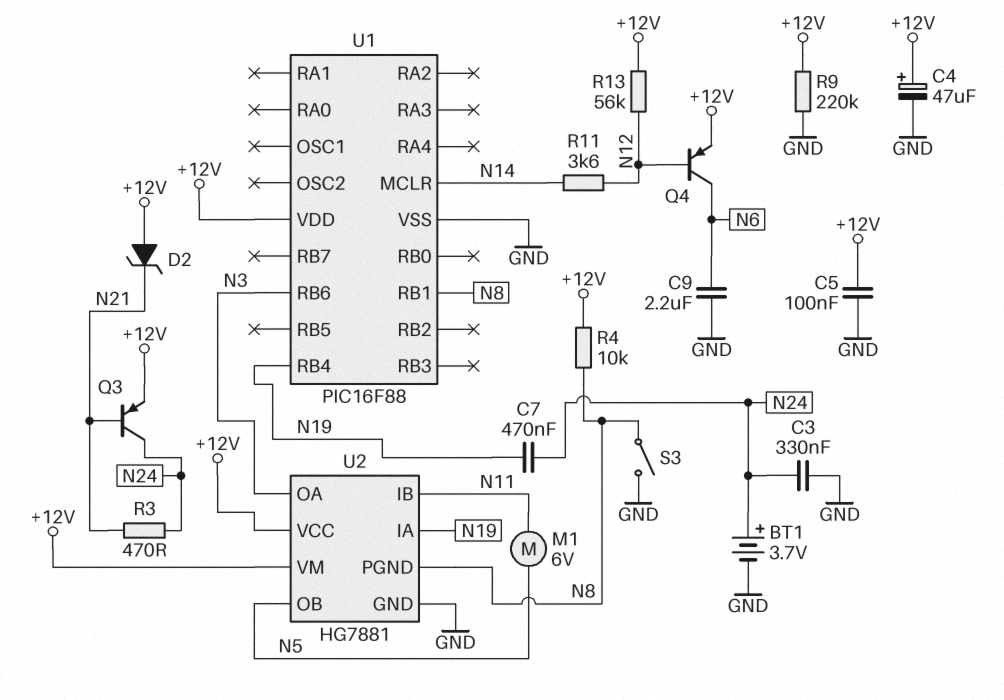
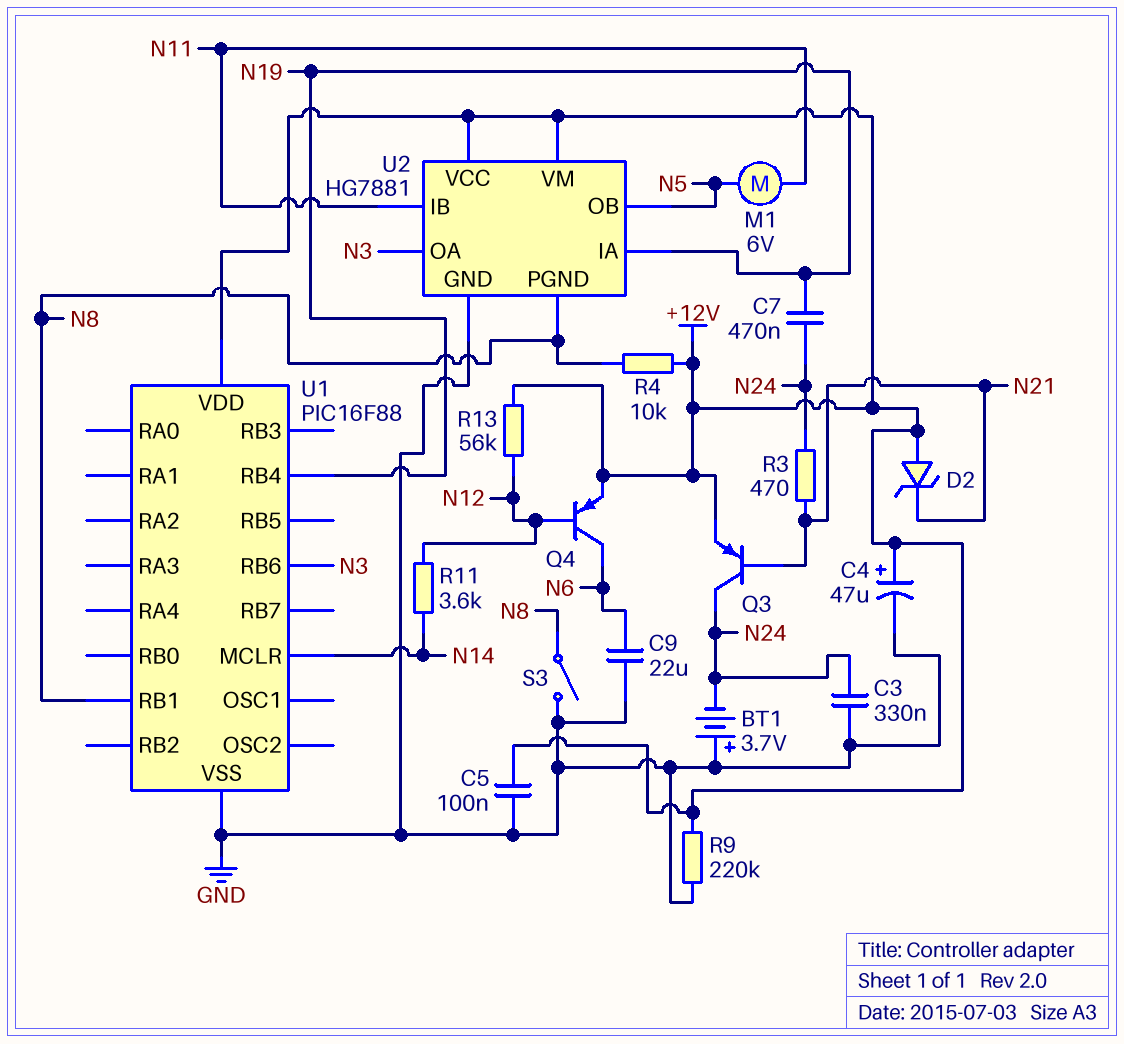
BT1: 3.7V (plus N24, minus GND) -> 3.7V (plus GND, minus N24)
C9: 2.2uF (GND, N6) -> 22uF (GND, N6)

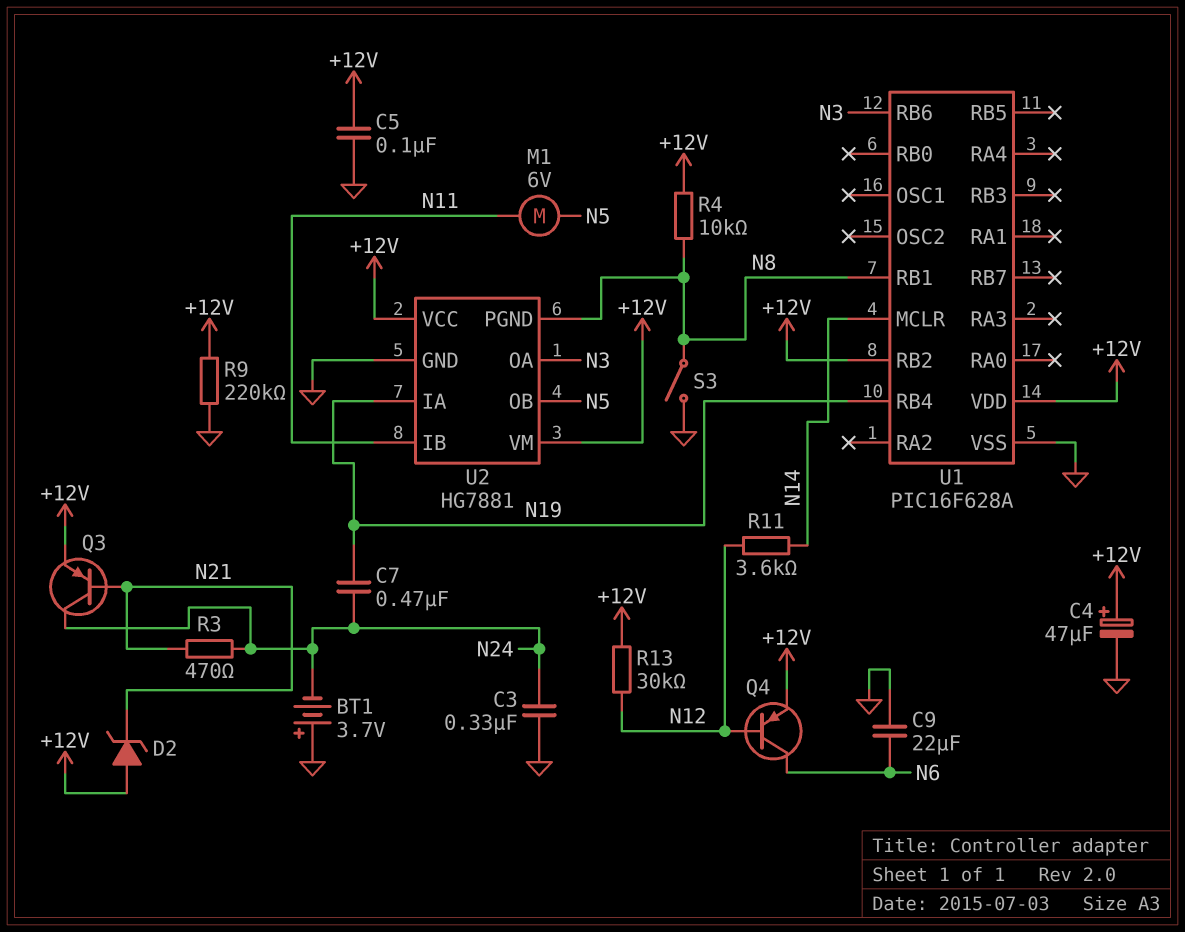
R13: 56k (+12V, N12) -> 30k (+12V, N12)
U1: PIC16F88 -> PIC16F628A
U1 pin RB2: none -> +12V

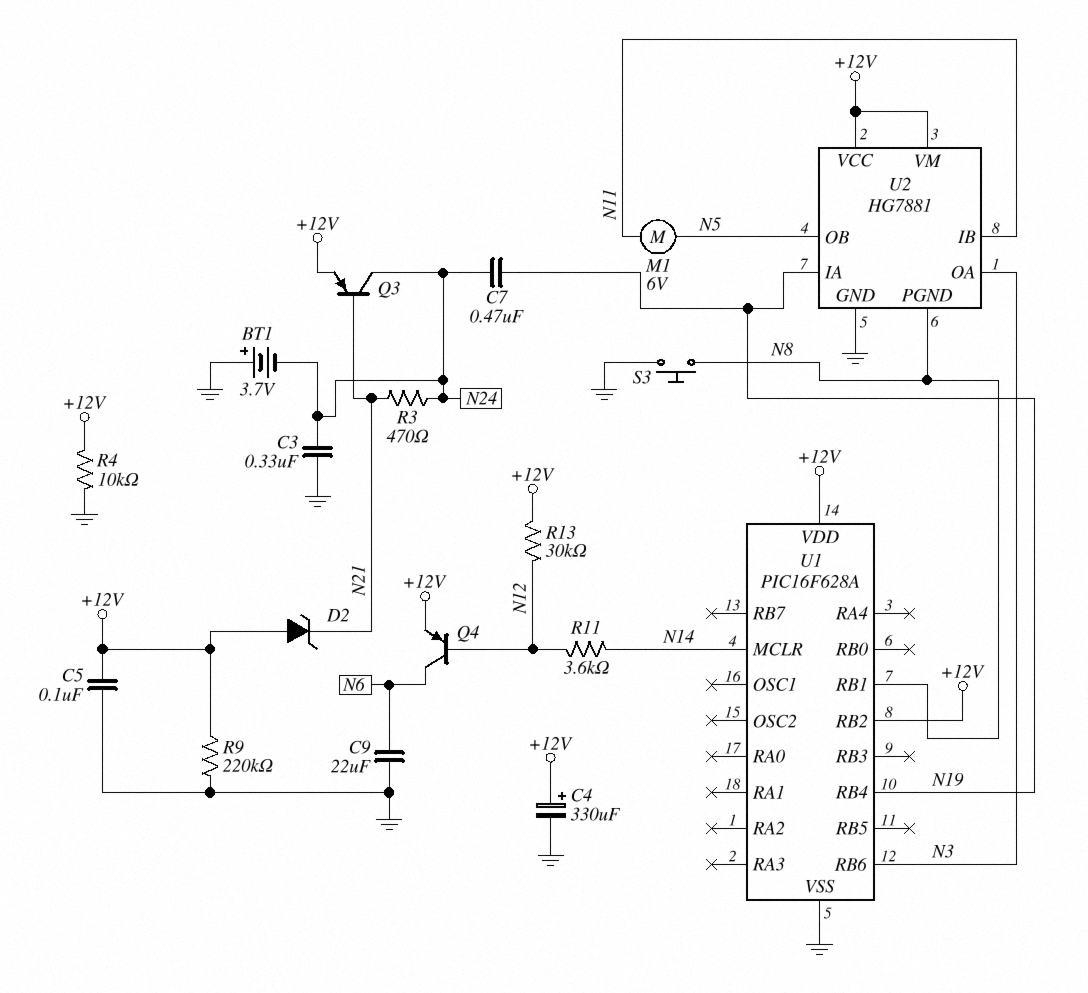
C4: 47uF (plus +12V, minus GND) -> 330uF (plus +12V, minus GND)
R4: 10k (+12V, N8) -> 10k (+12V, GND)
S3: switch (GND, N8) -> button (GND, N8)

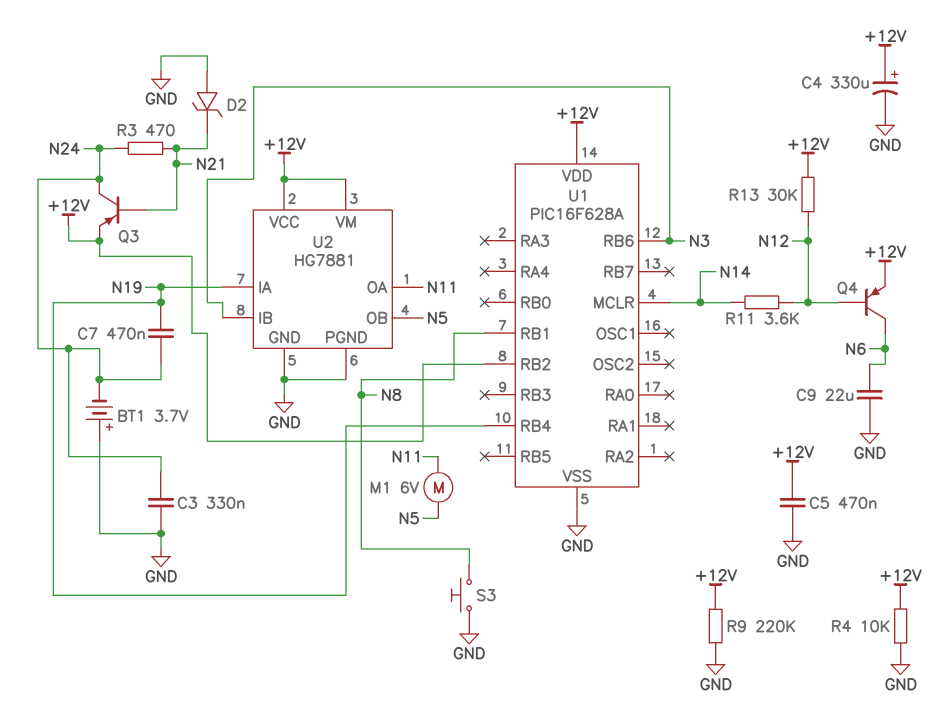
C5: 100nF (+12V, GND) -> 470nF (+12V, GND)
D2: zener (A +12V, K N21) -> zener (A GND, K N21)
U2 pin IB: N11 -> N3
U2 pin OA: N3 -> N11
U2 pin PGND: N8 -> GND

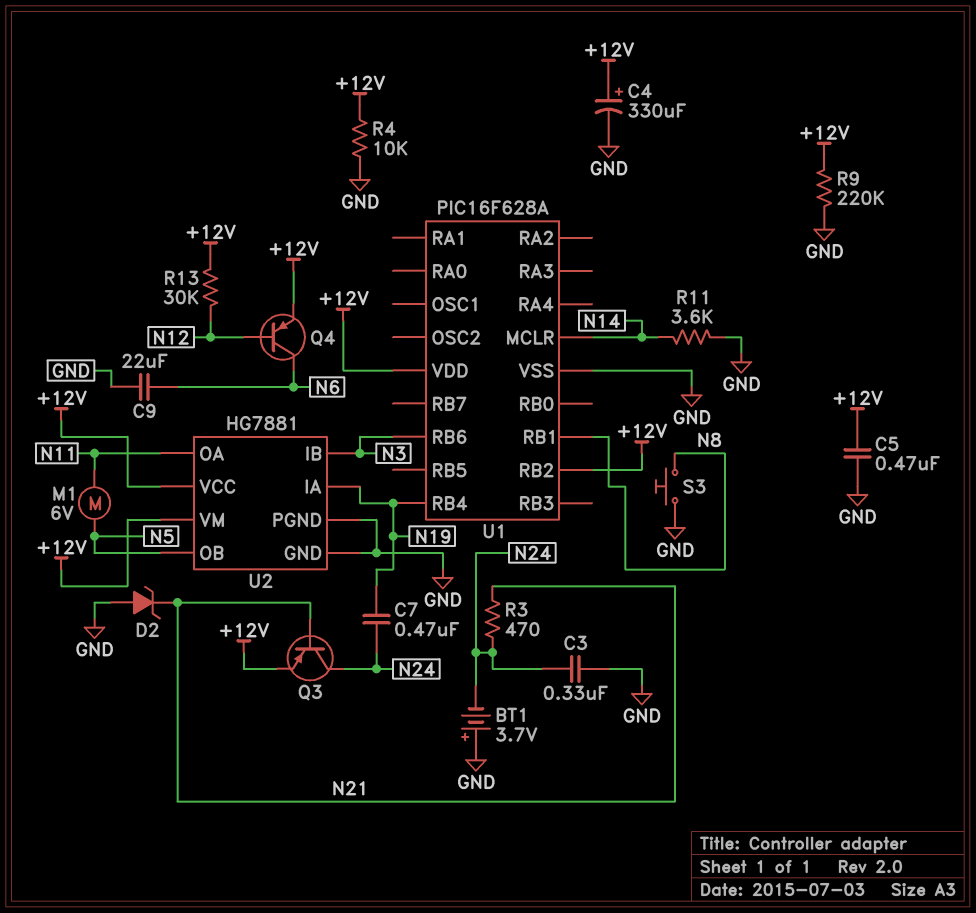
R11: 3.6k (N12, N14) -> 3.6k (GND, N14)

